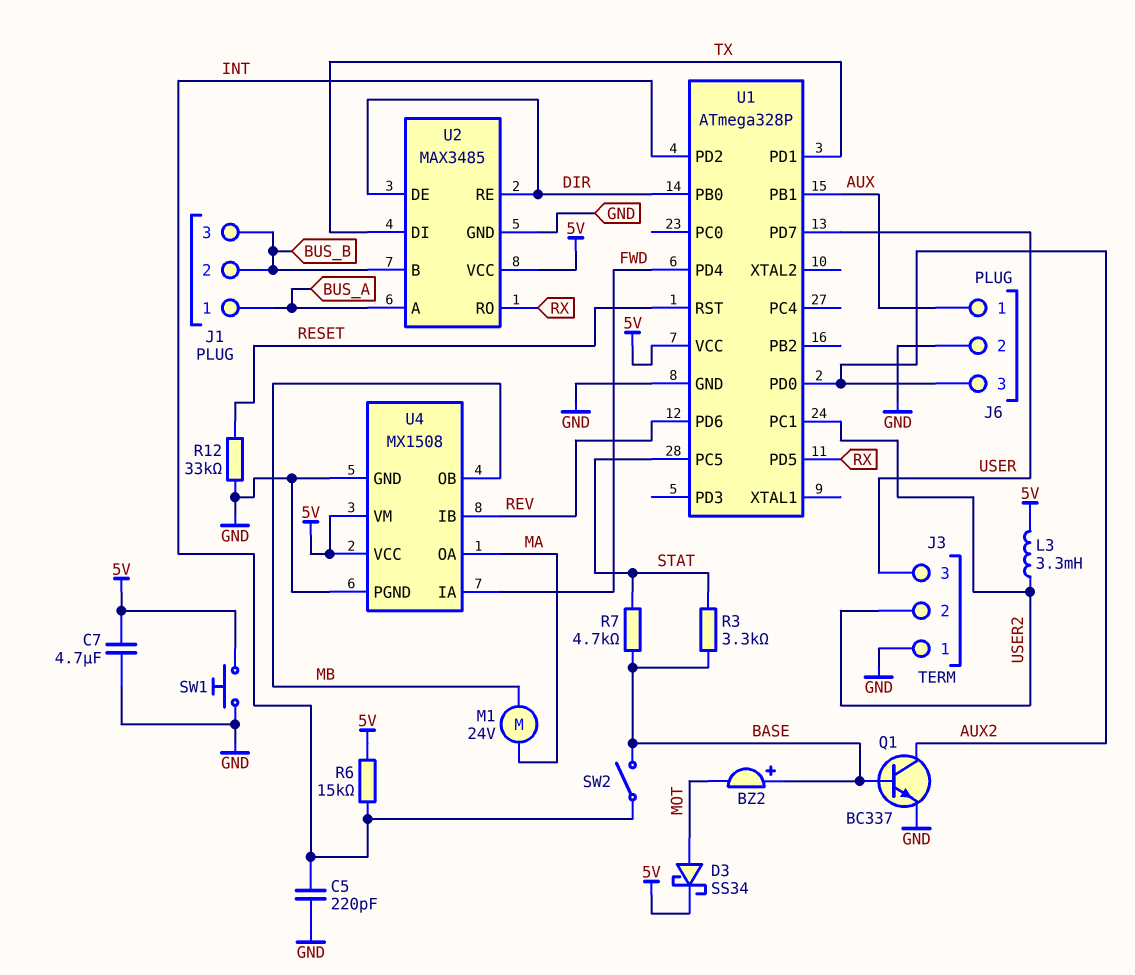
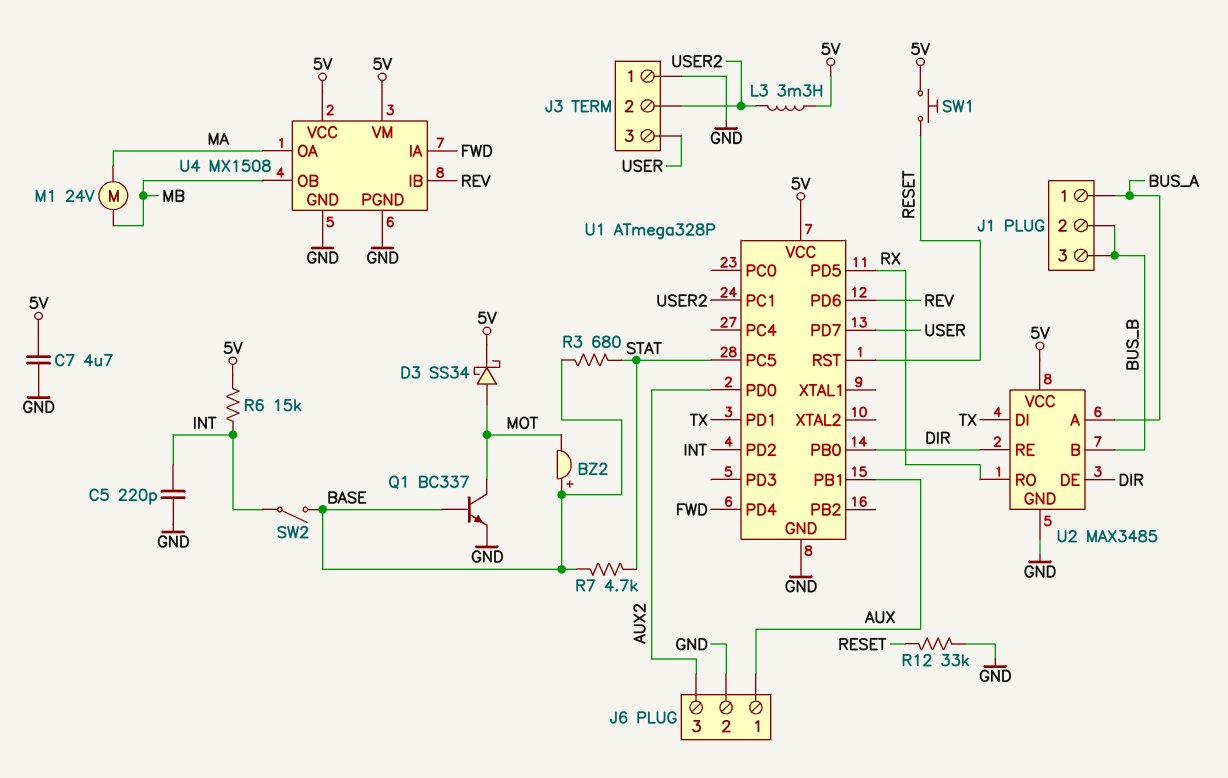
Q1: NPN BC337 (B BASE, C AUX2, E GND) -> NPN BC337 (B BASE, C MOT, E GND)
R3: 3.3k (BASE, STAT) -> 680 (BASE, STAT)
SW1: button (5V, GND) -> button (5V, RESET)

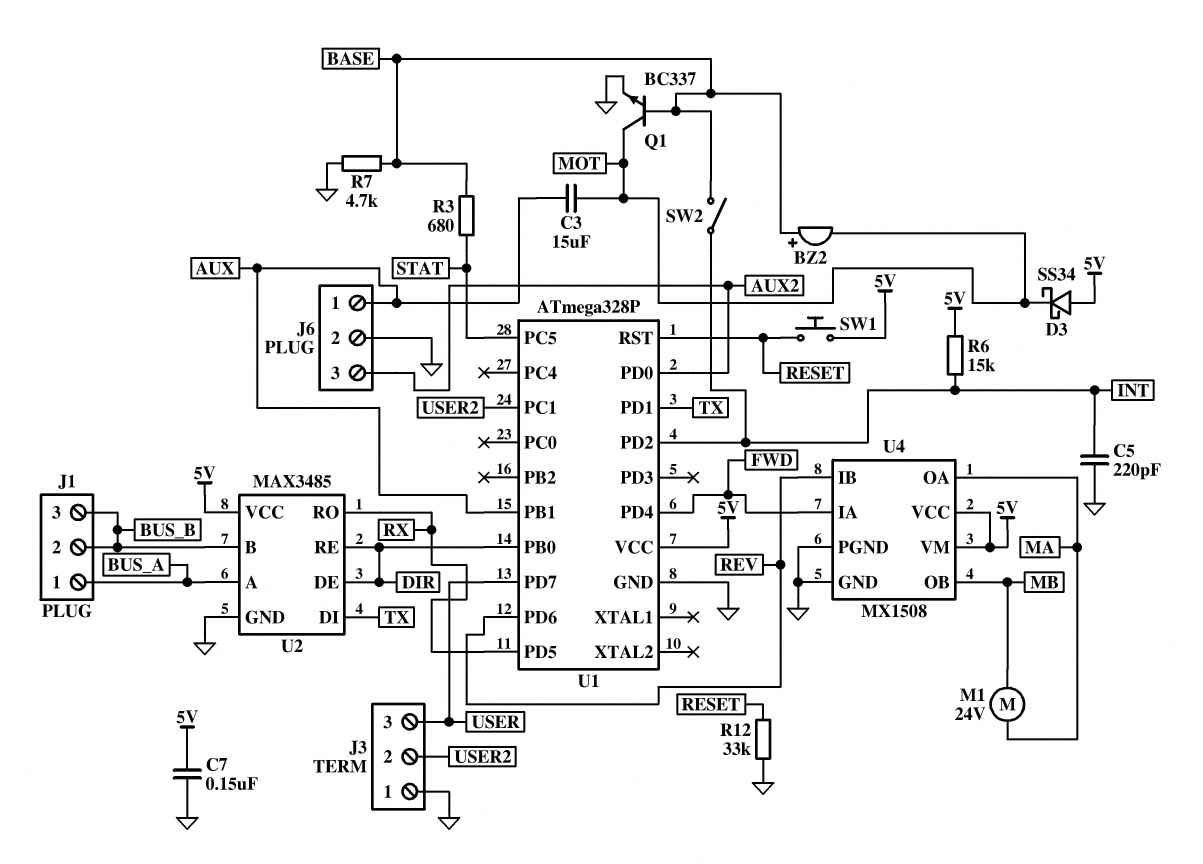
C3: none -> 15uF (AUX, MOT)
C7: 4.7uF (5V, GND) -> 150nF (5V, GND)
D3: schottky SS34 (A MOT, K 5V) -> schottky SS34 (A 5V, K MOT)
L3: 3.3mH (5V, USER2) -> none
R7: 4.7k (BASE, STAT) -> 4.7k (BASE, GND)

